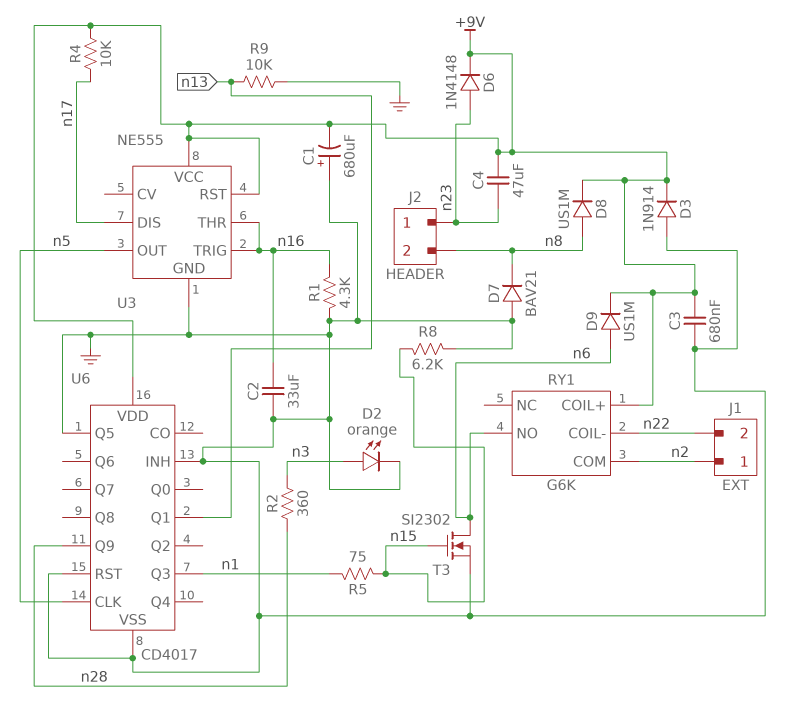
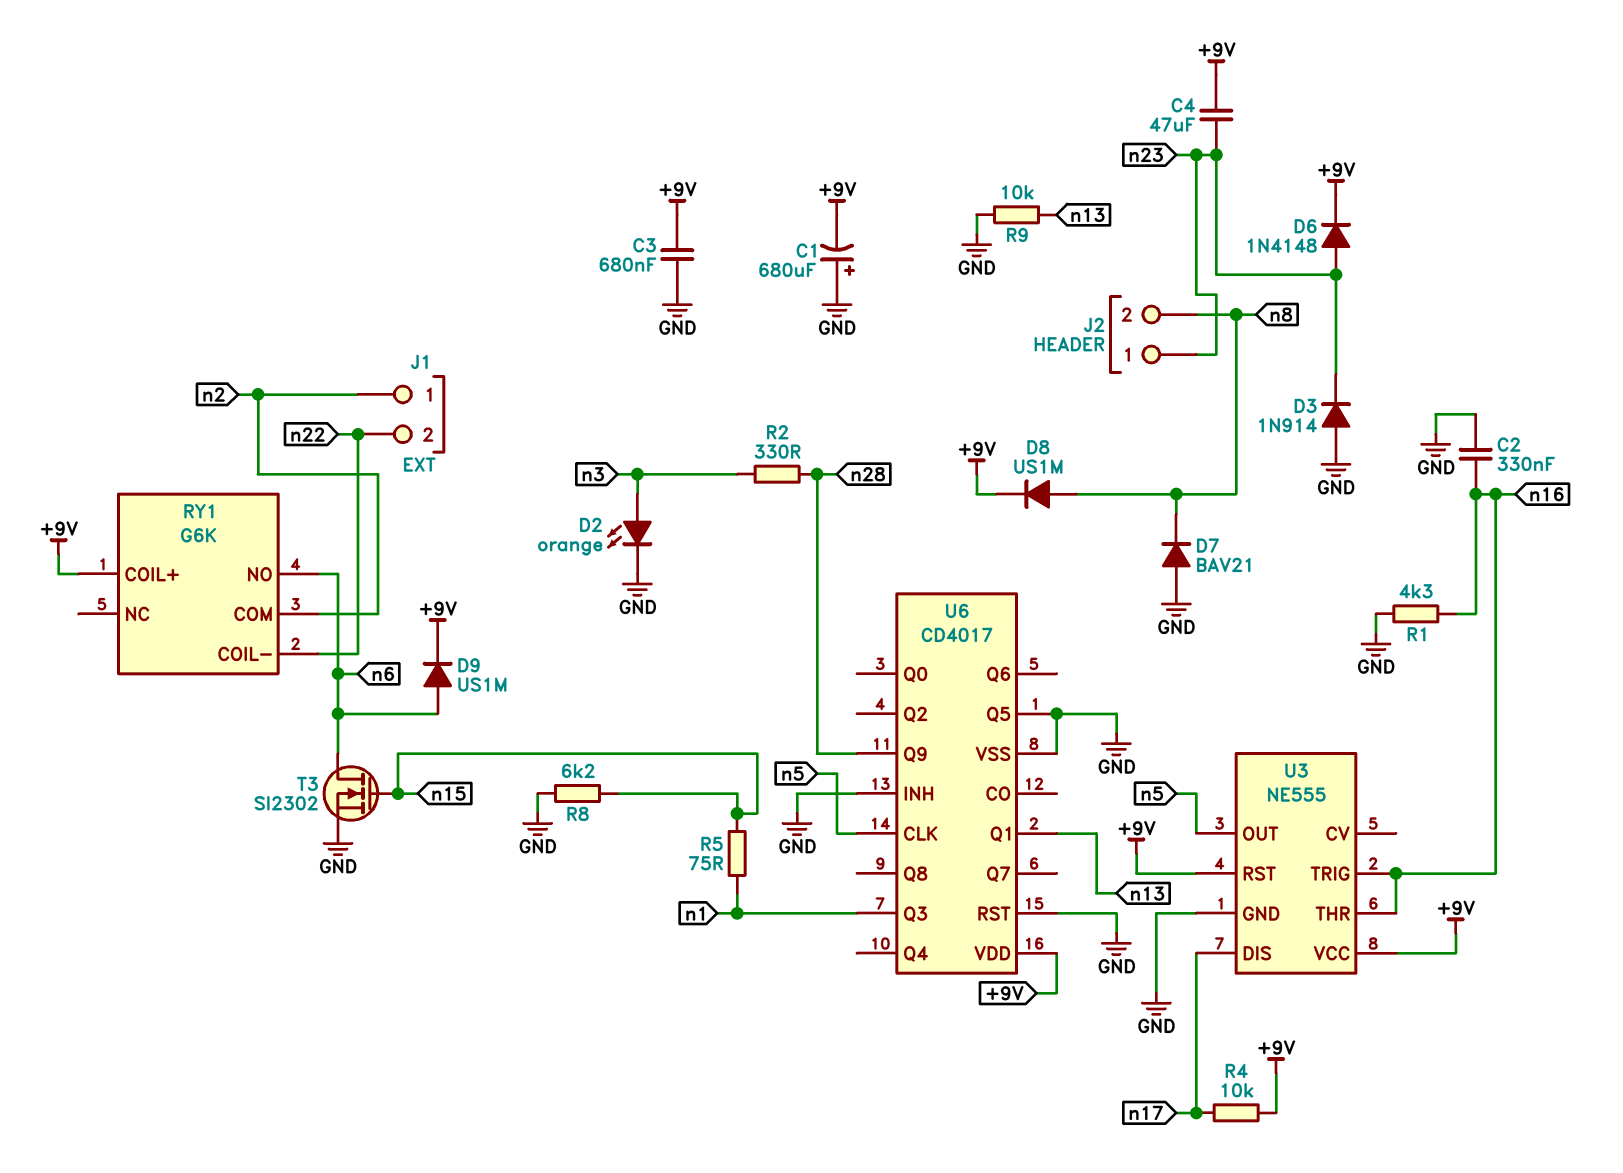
C2: 33uF (GND, n16) -> 330nF (GND, n16)
D3: diode 1N914 (A GND, K +9V) -> diode 1N914 (A GND, K n23)
R2: 360 (n3, n28) -> 330 (n3, n28)

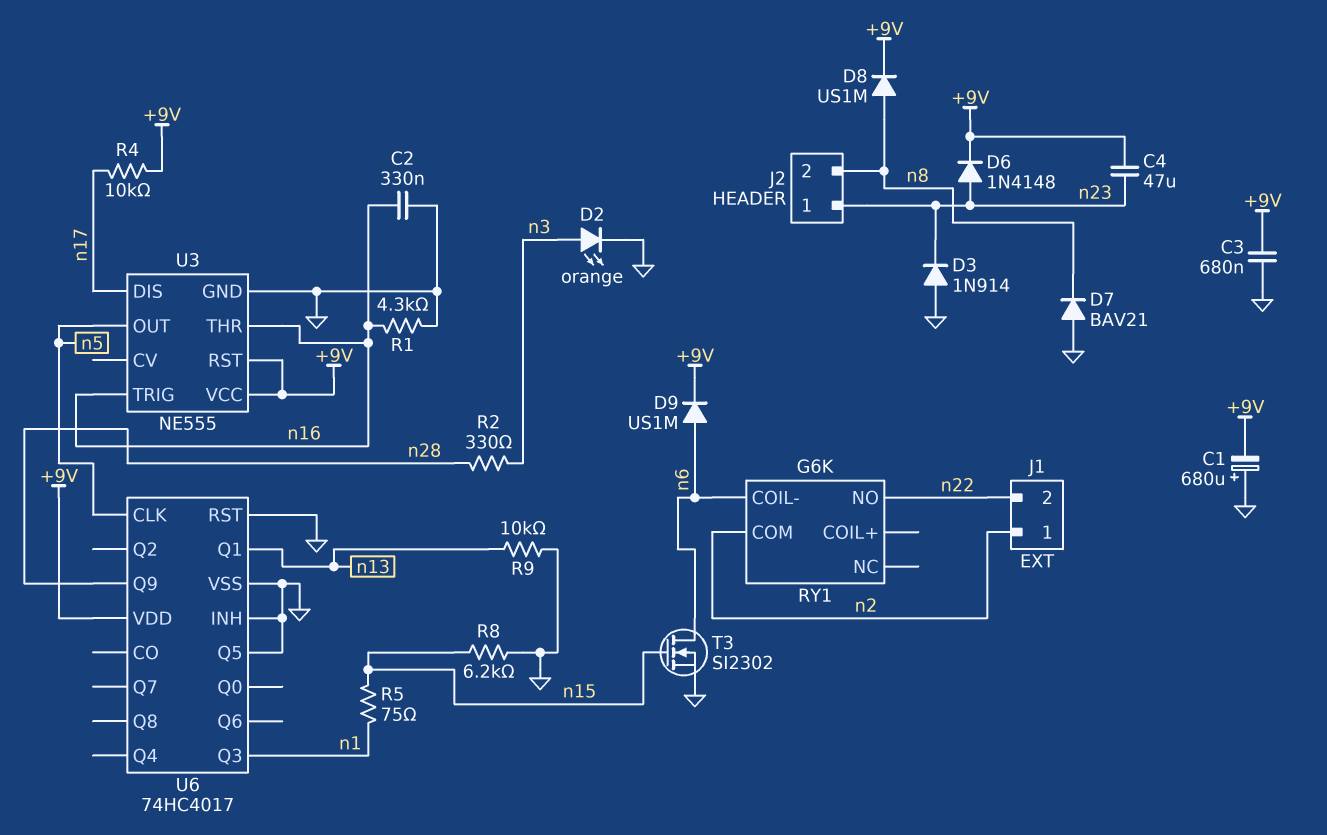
RY1 pin COIL+: +9V -> none
RY1 pin COIL-: n22 -> n6
RY1 pin NO: n6 -> n22
U6: CD4017 -> 74HC4017

